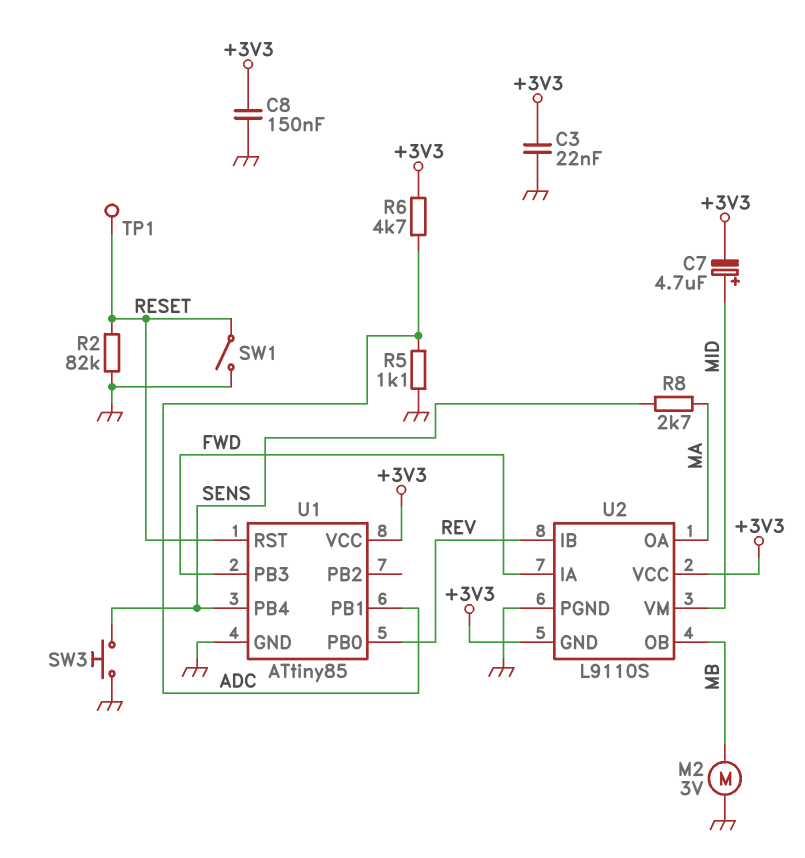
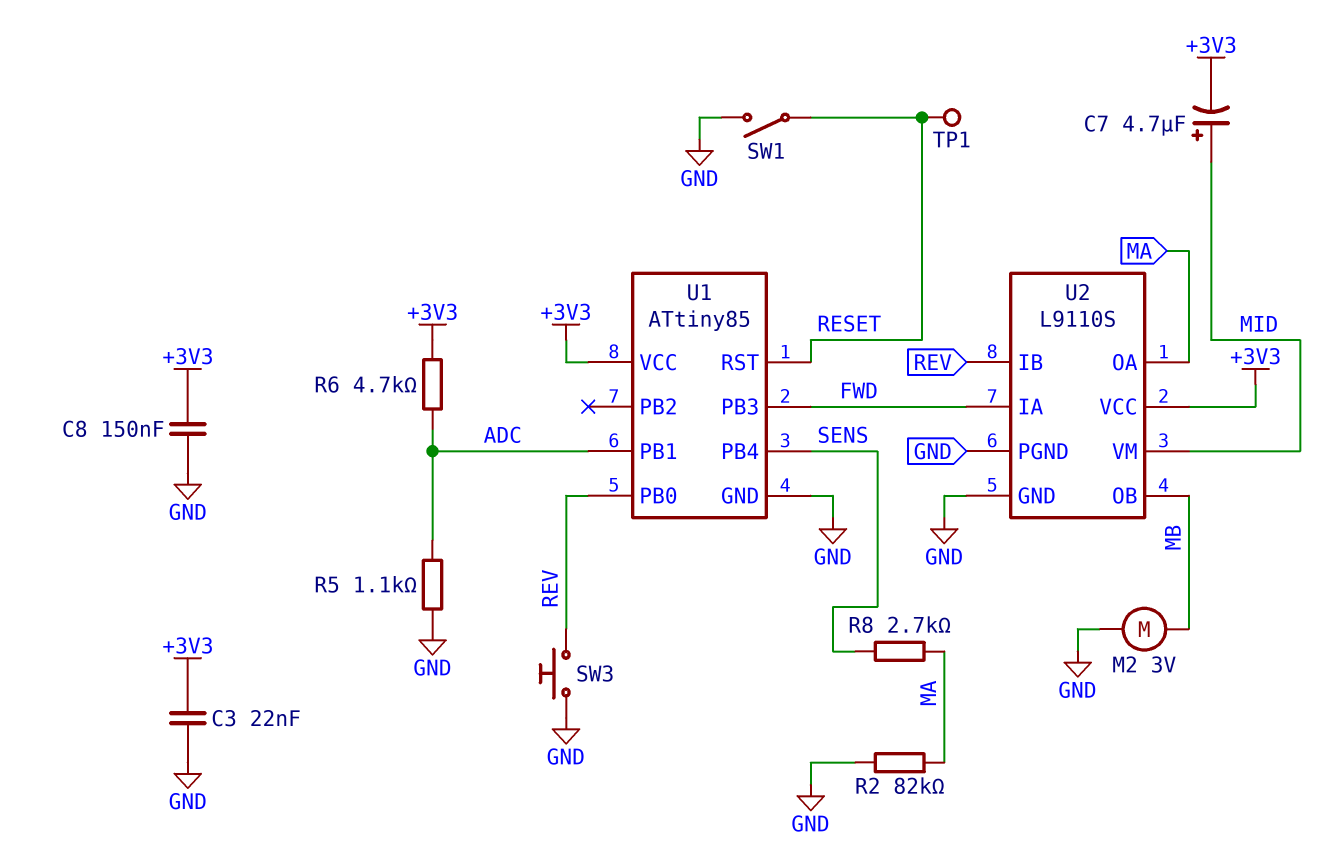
R2: 82k (GND, RESET) -> 82k (GND, MA)
SW3: button (GND, SENS) -> button (GND, REV)
U2 pin GND: +3V3 -> GND

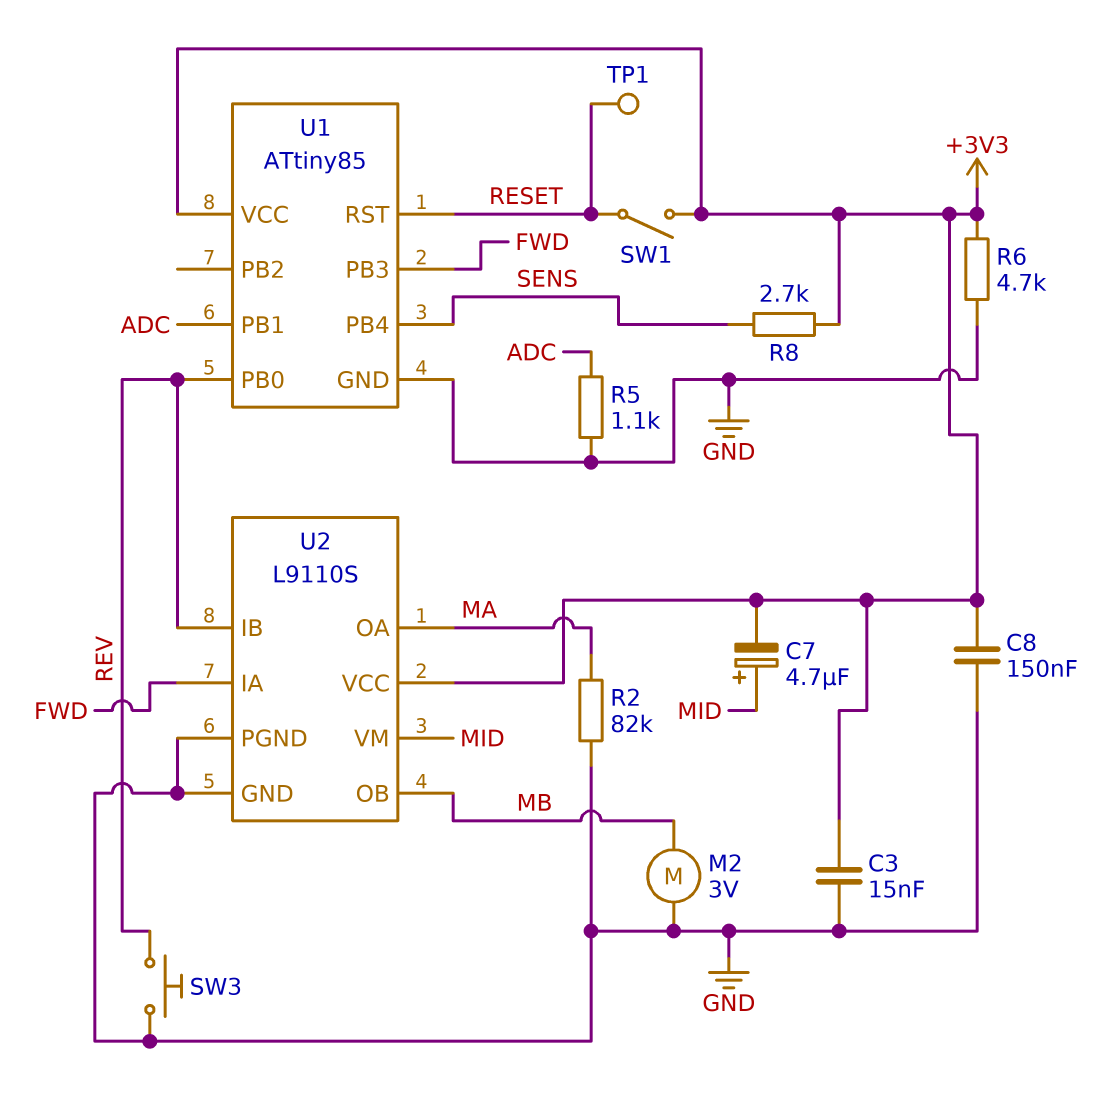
C3: 22nF (+3V3, GND) -> 15nF (+3V3, GND)
R6: 4.7k (+3V3, ADC) -> 4.7k (+3V3, GND)
R8: 2.7k (MA, SENS) -> 2.7k (+3V3, SENS)
SW1: switch (GND, RESET) -> switch (+3V3, RESET)

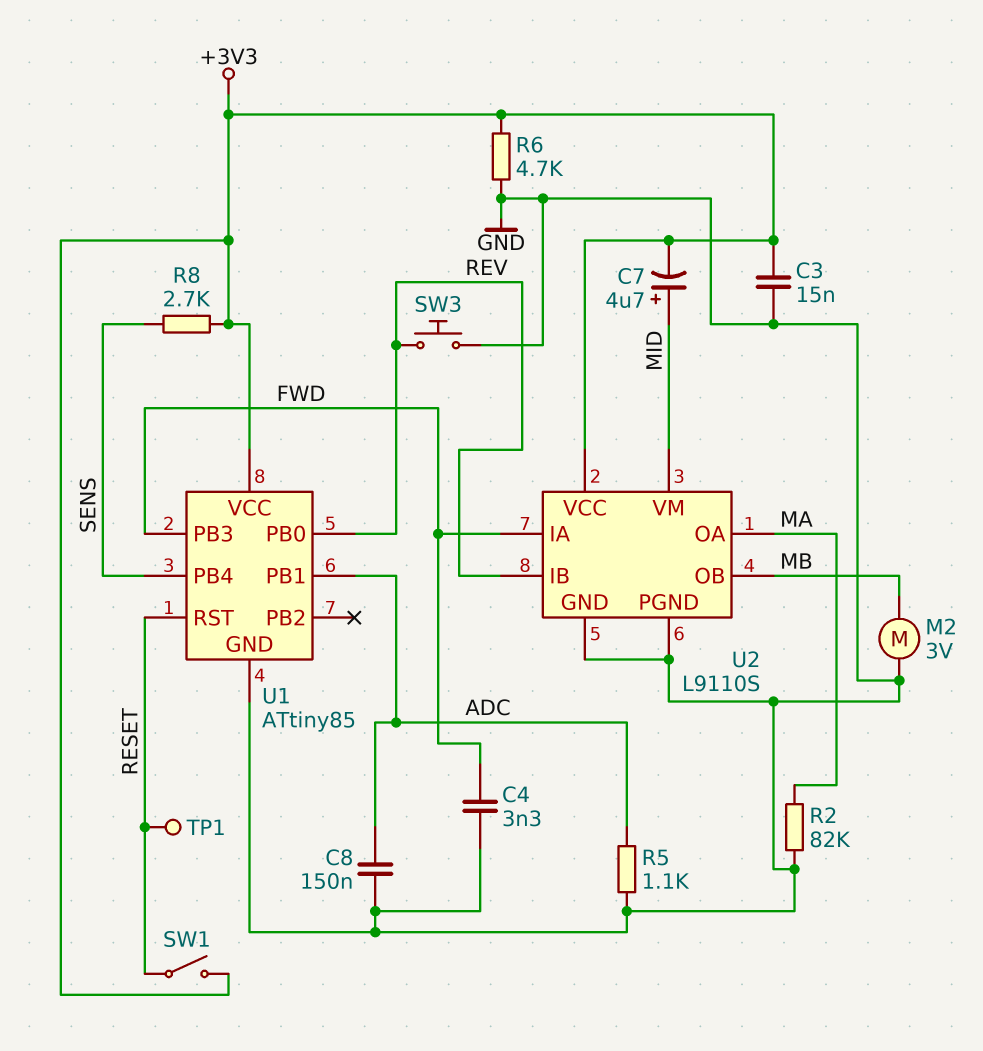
C4: none -> 3.3nF (FWD, GND)
C8: 150nF (+3V3, GND) -> 150nF (ADC, GND)

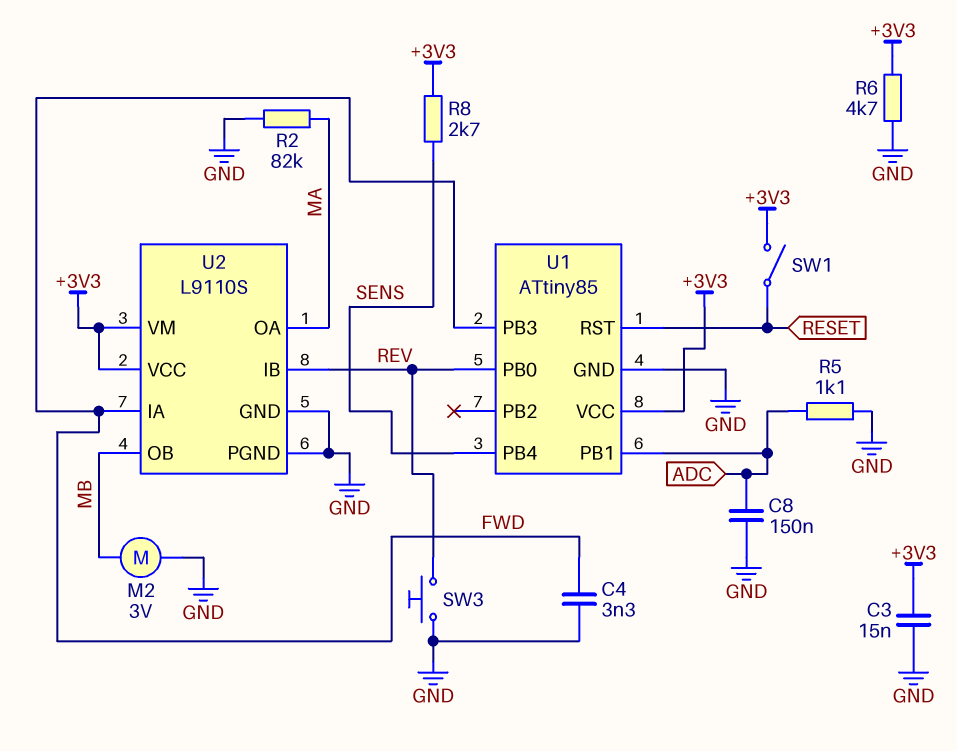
C7: 4.7uF (plus MID, minus +3V3) -> none
TP1: test point (RESET) -> none
U2 pin VM: MID -> +3V3

